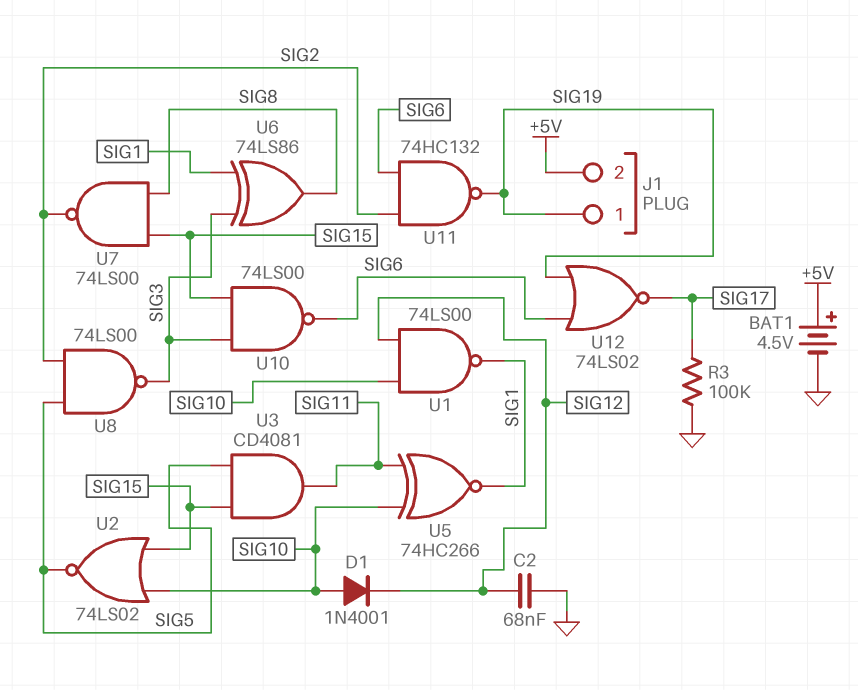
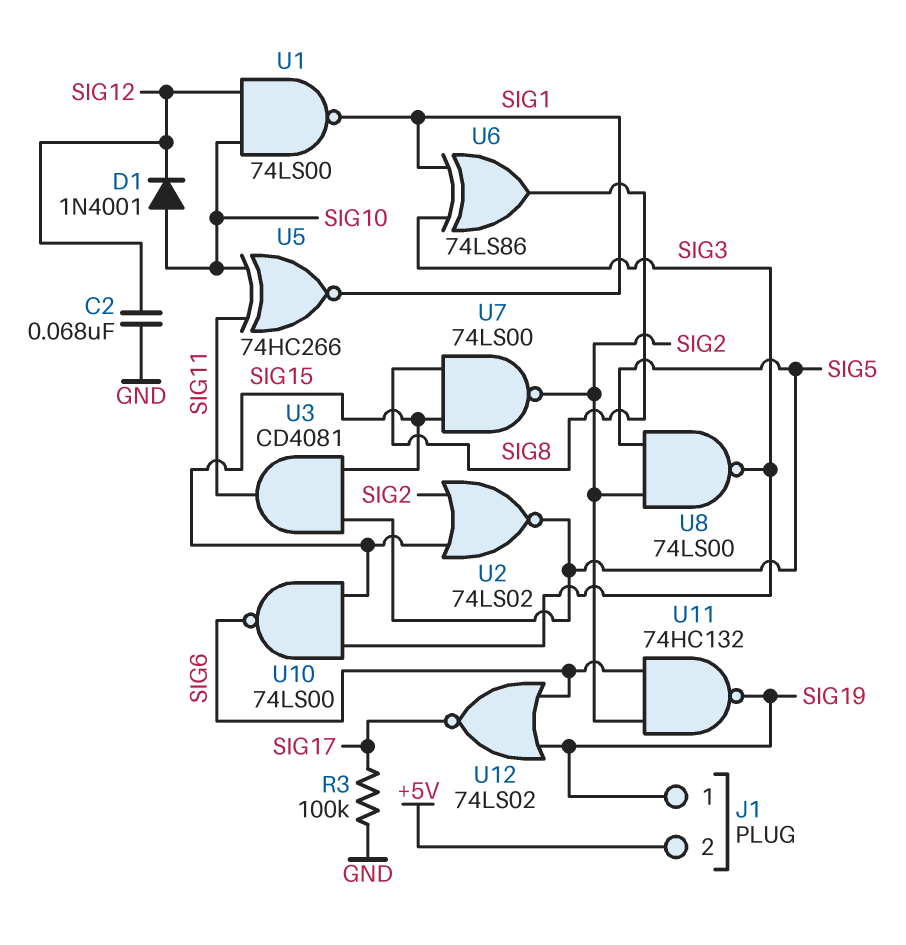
BAT1: 4.5V (plus +5V, minus GND) -> none
U2: NOR 74LS02 (in SIG10, in SIG15, out SIG5) -> NOR 74LS02 (in SIG2, in SIG15, out SIG5)

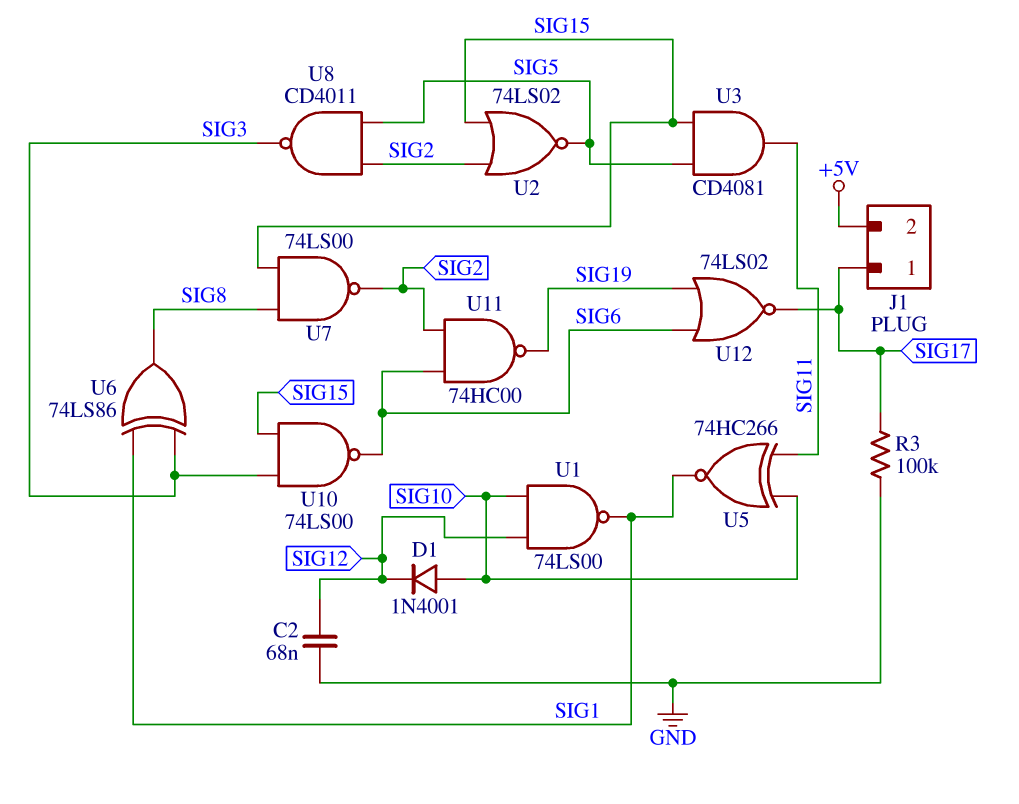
J1 pin 1: SIG19 -> SIG17
U8: NAND 74LS00 (in SIG2, in SIG5, out SIG3) -> NAND CD4011 (in SIG2, in SIG5, out SIG3)
U11: NAND 74HC132 (in SIG2, in SIG6, out SIG19) -> NAND 74HC00 (in SIG2, in SIG6, out SIG19)

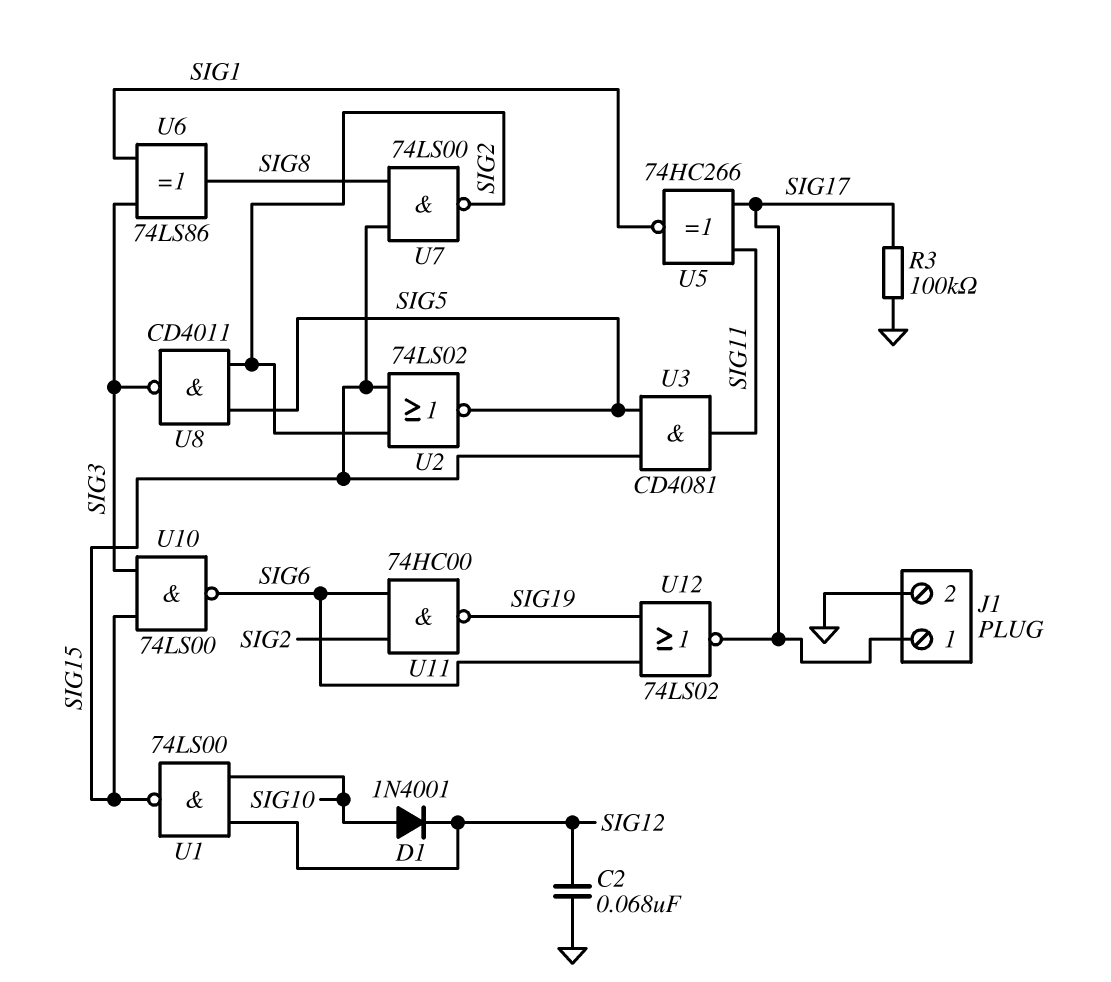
J1 pin 2: +5V -> GND
U1: NAND 74LS00 (in SIG10, in SIG12, out SIG1) -> NAND 74LS00 (in SIG10, in SIG12, out SIG15)
U5: XNOR 74HC266 (in SIG10, in SIG11, out SIG1) -> XNOR 74HC266 (in SIG11, in SIG17, out SIG1)

